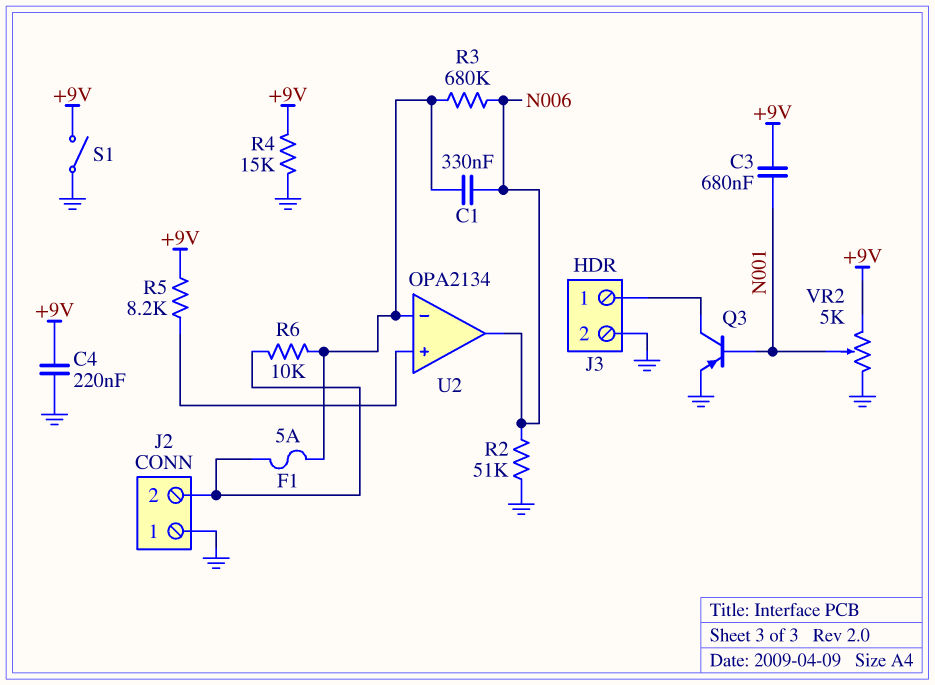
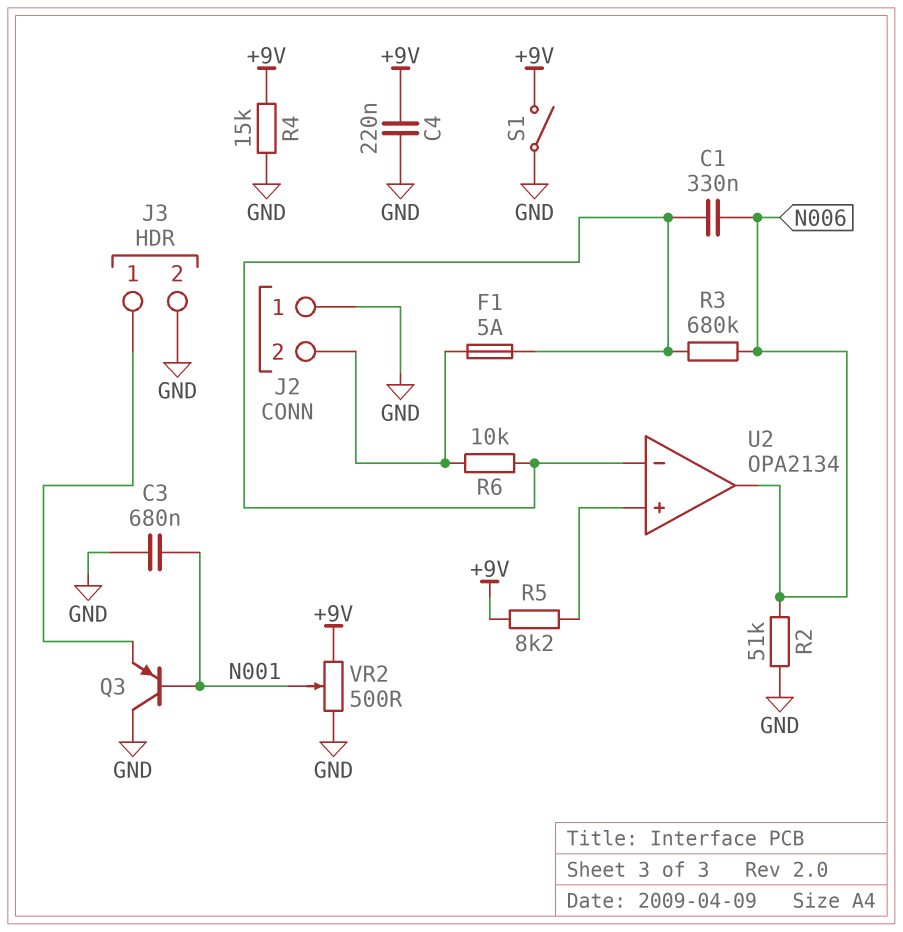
C3: 680nF (+9V, N001) -> 680nF (GND, N001)
Q3: PNP (B N001, C J3/1, E GND) -> PNP (B N001, C GND, E J3/1)
VR2: 5k (+9V, GND, wiper N001) -> 500 (+9V, GND, wiper N001)

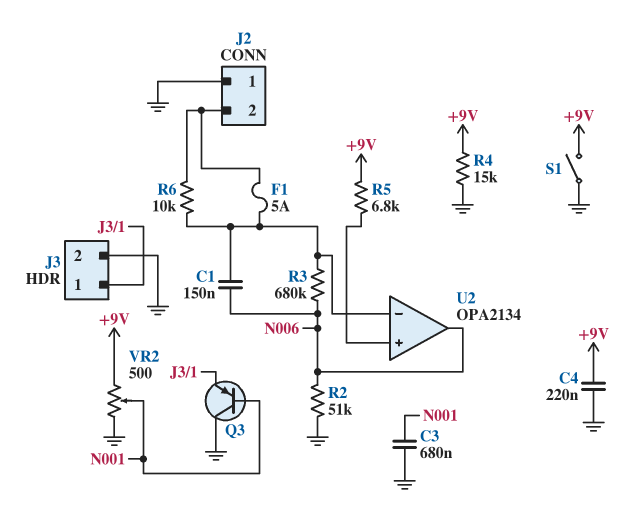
C1: 330nF (N006, U2/in-) -> 150nF (N006, U2/in-)
R5: 8.2k (+9V, U2/in+) -> 6.8k (+9V, U2/in+)

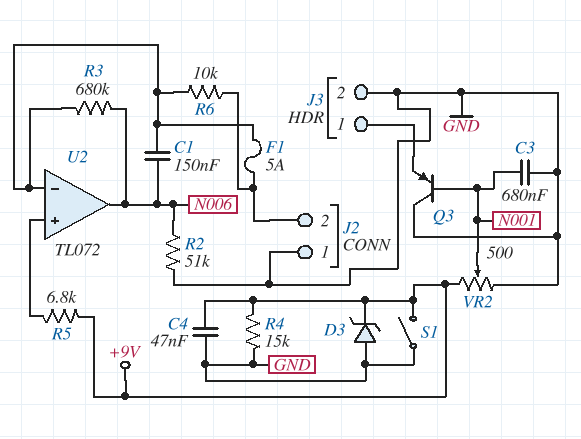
C4: 220nF (+9V, GND) -> 47nF (+9V, GND)
D3: none -> zener (A GND, K +9V)
U2: OPA2134 -> TL072

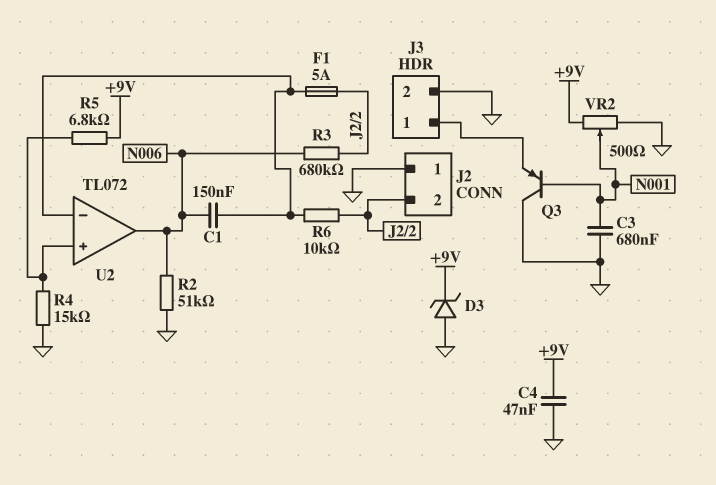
R3: 680k (N006, U2/in-) -> 680k (J2/2, N006)
R4: 15k (+9V, GND) -> 15k (GND, U2/in+)
S1: switch (+9V, GND) -> none

